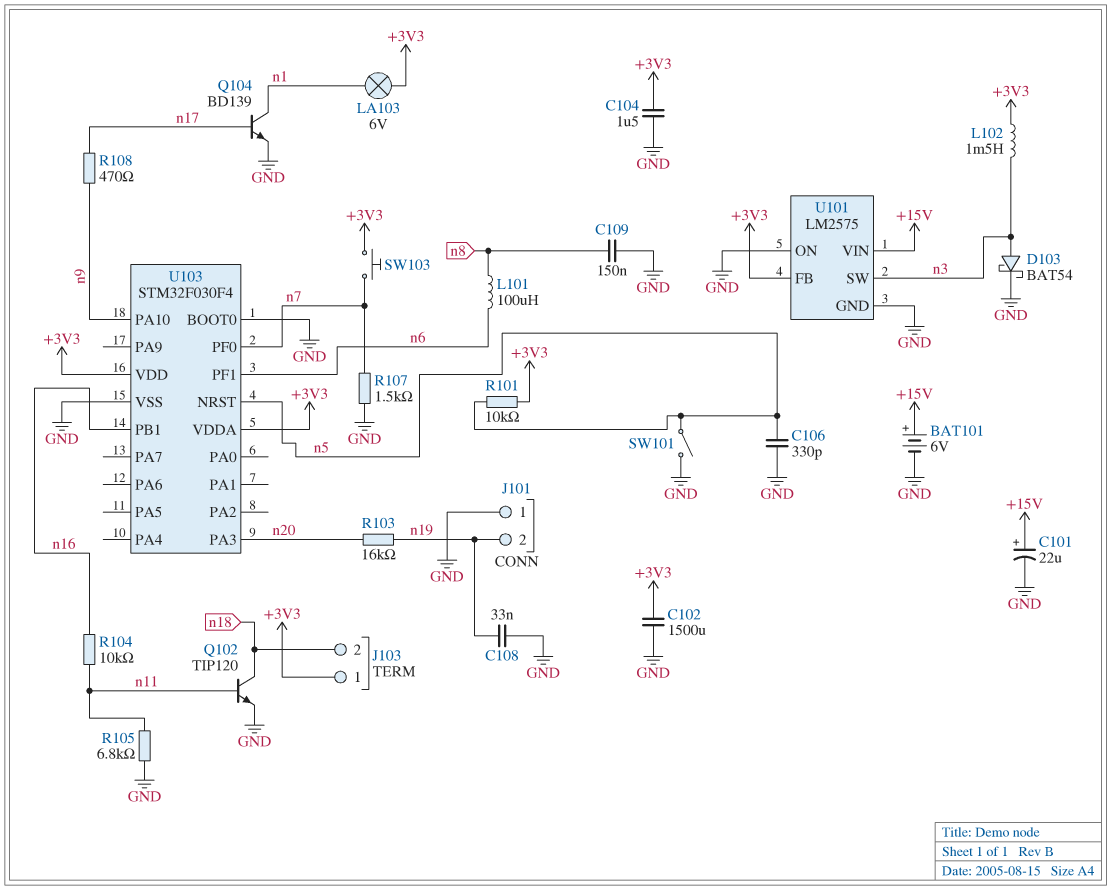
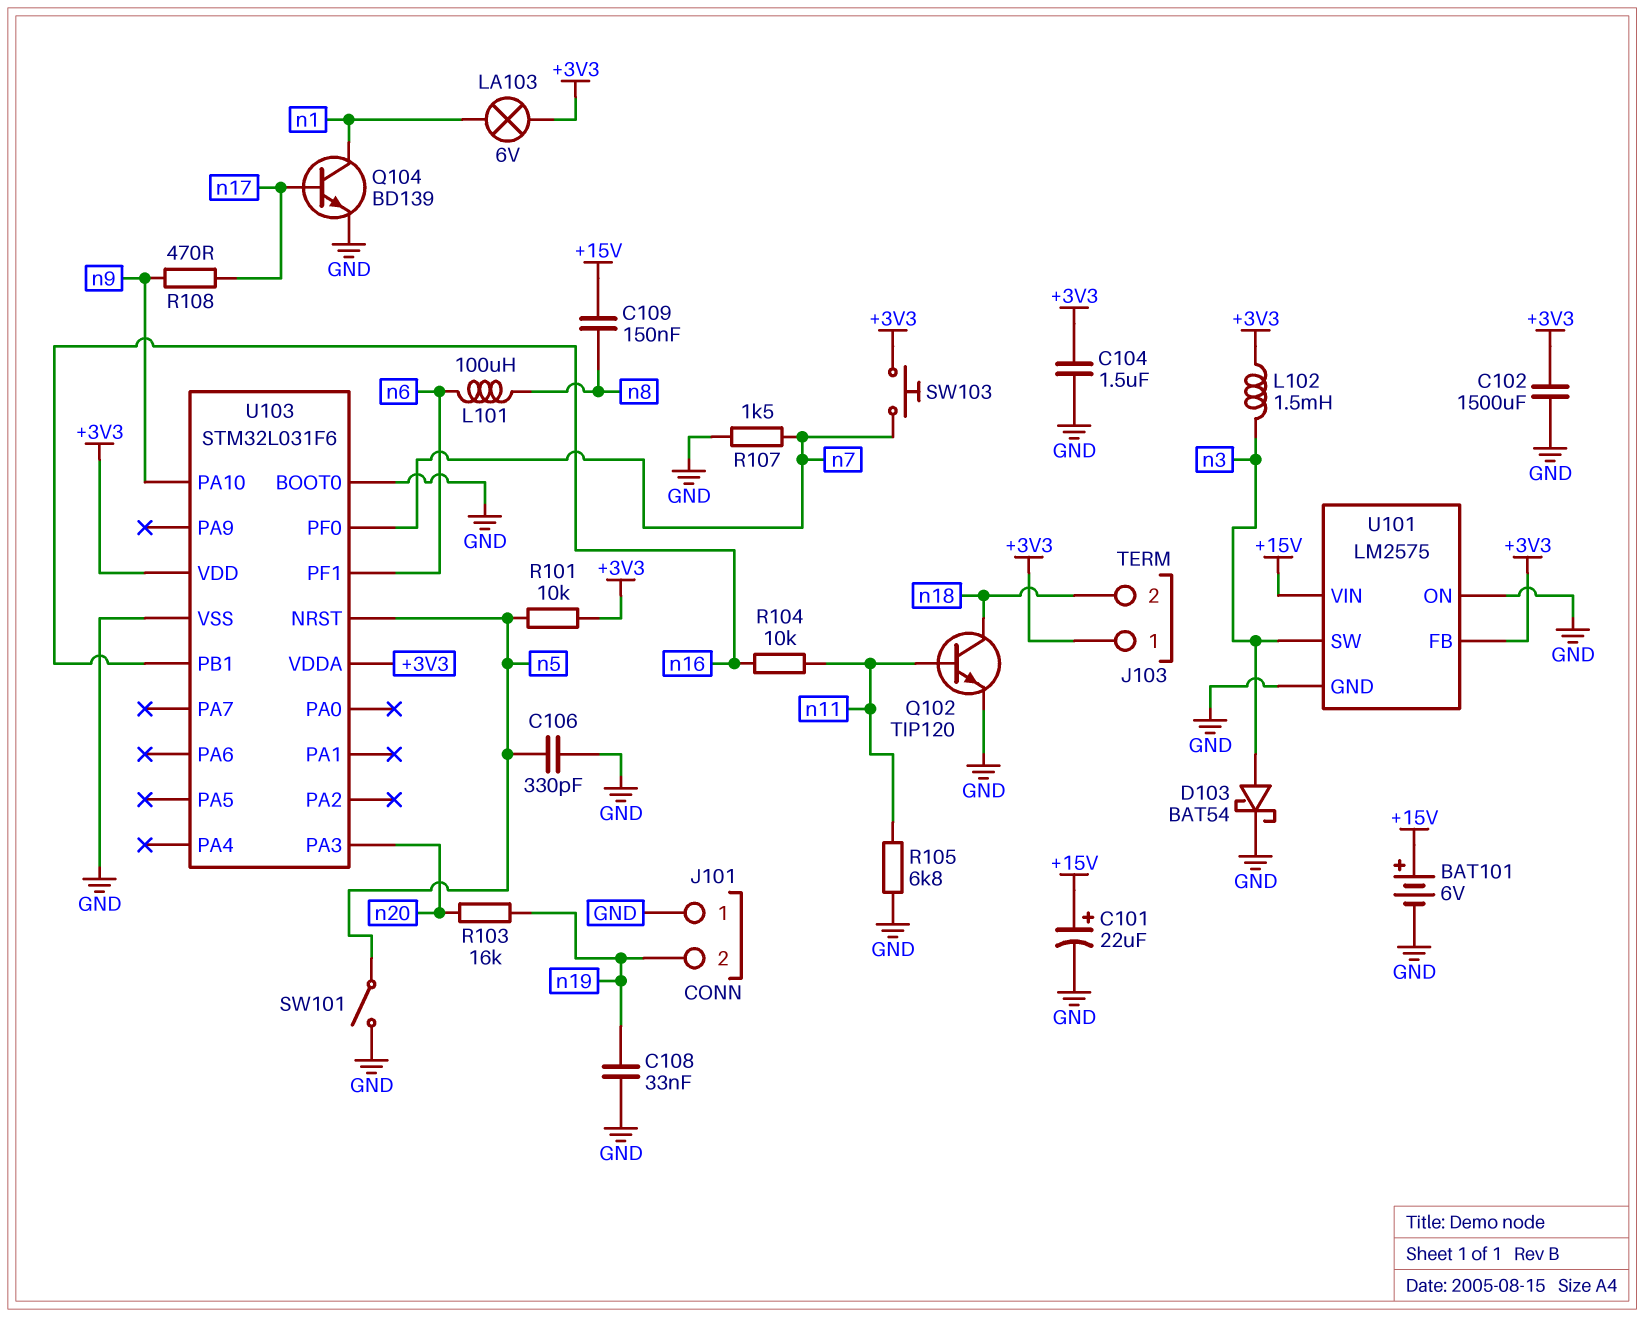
C109: 150nF (GND, n8) -> 150nF (+15V, n8)
U103: STM32F030F4 -> STM32L031F6

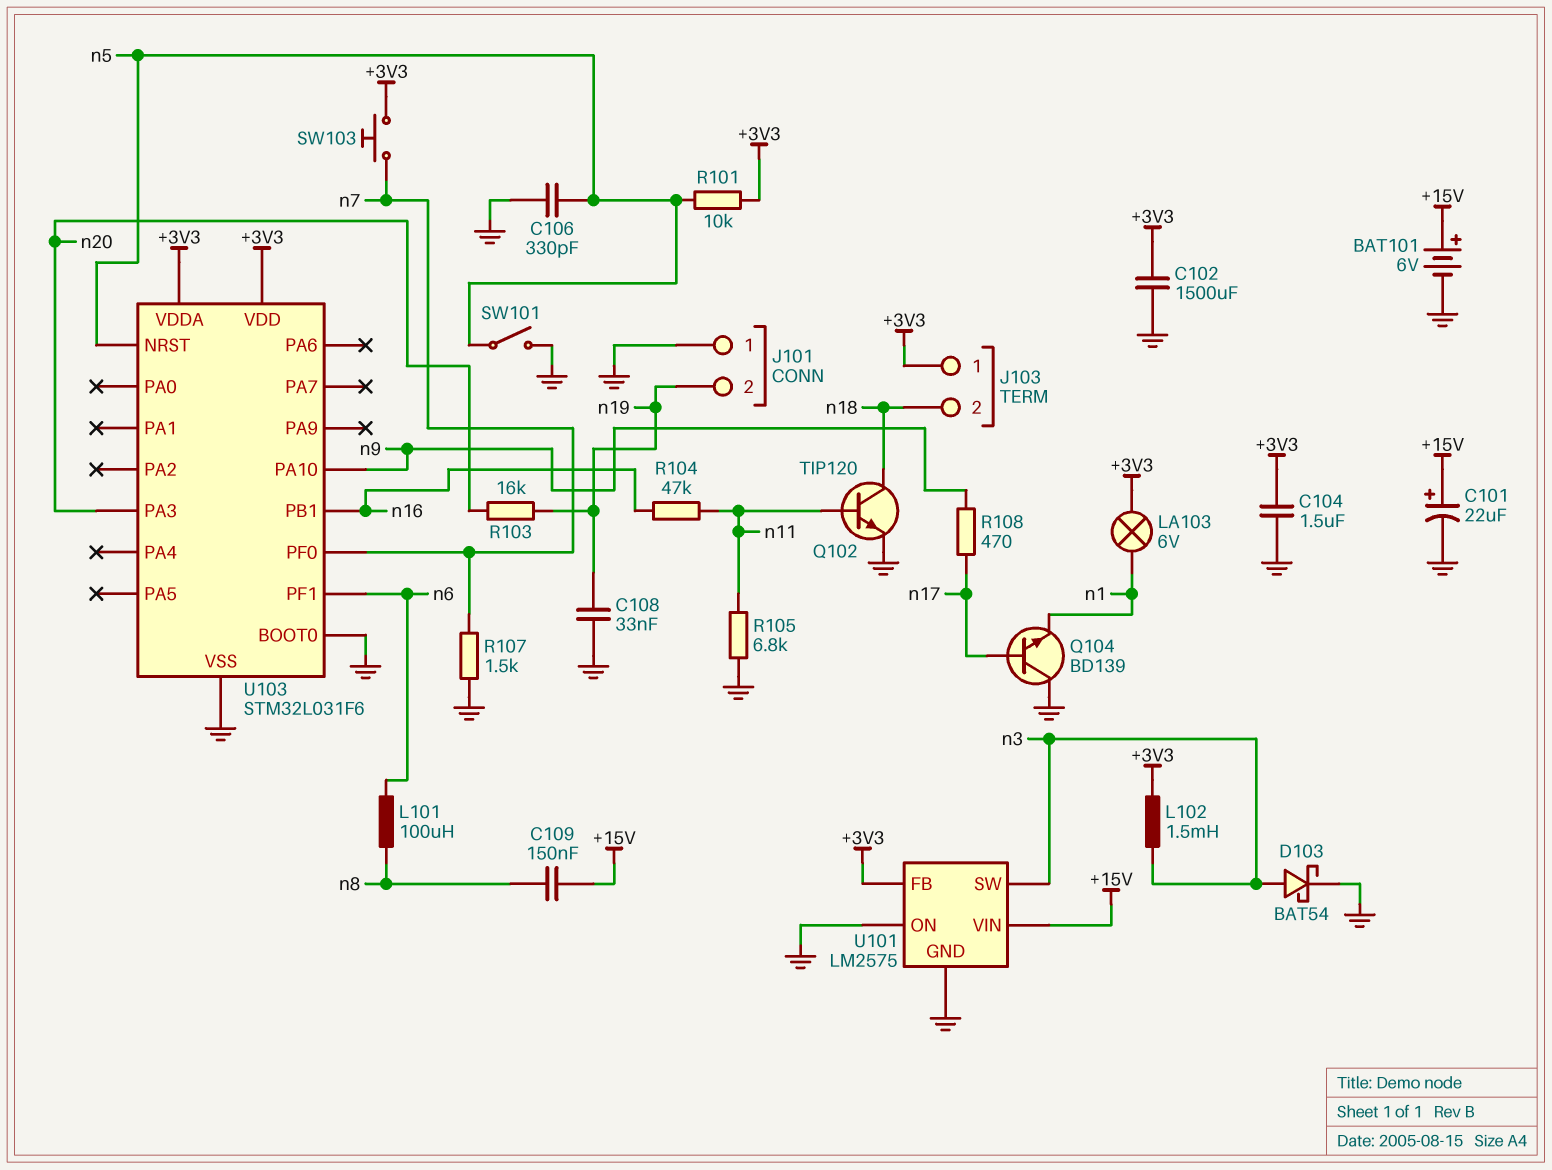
Q104: NPN BD139 (B n17, C n1, E GND) -> NPN BD139 (B n17, C GND, E n1)
R104: 10k (n11, n16) -> 47k (n11, n16)

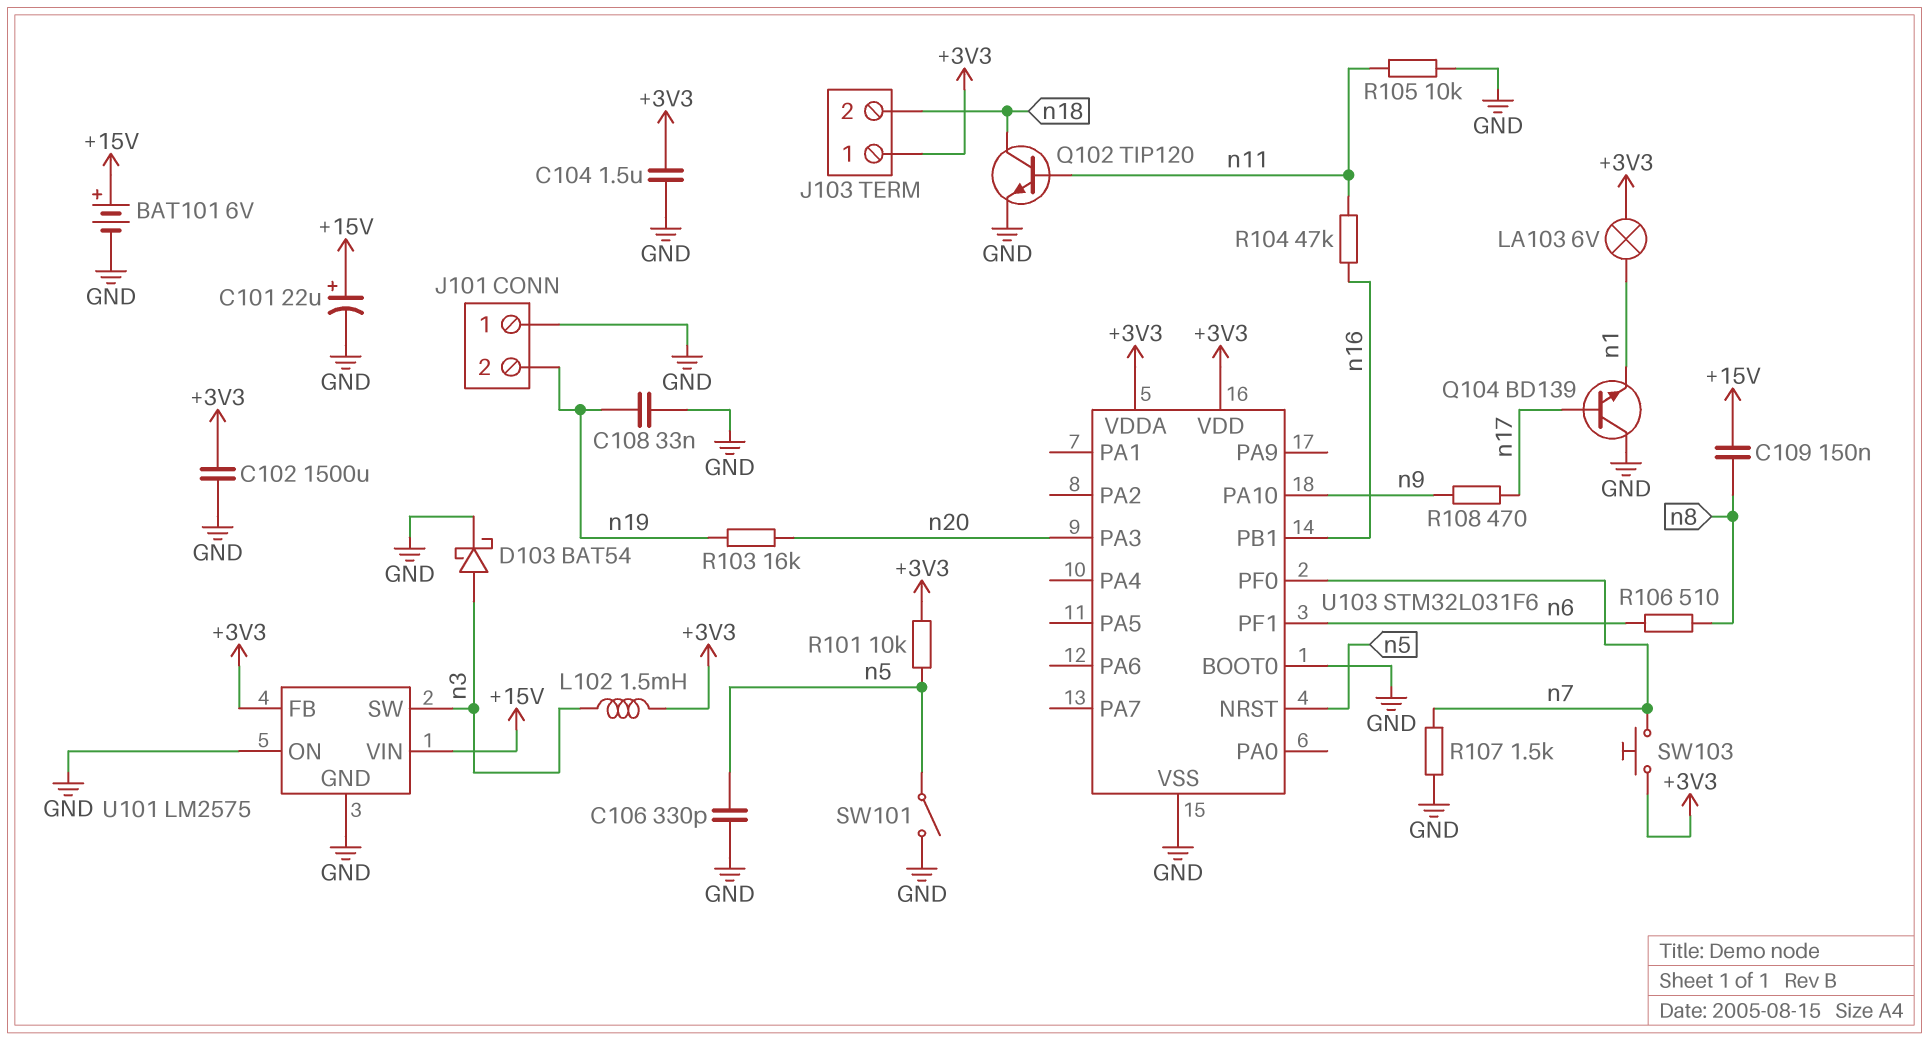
L101: 100uH (n6, n8) -> none
R105: 6.8k (GND, n11) -> 10k (GND, n11)
R106: none -> 510 (n6, n8)

